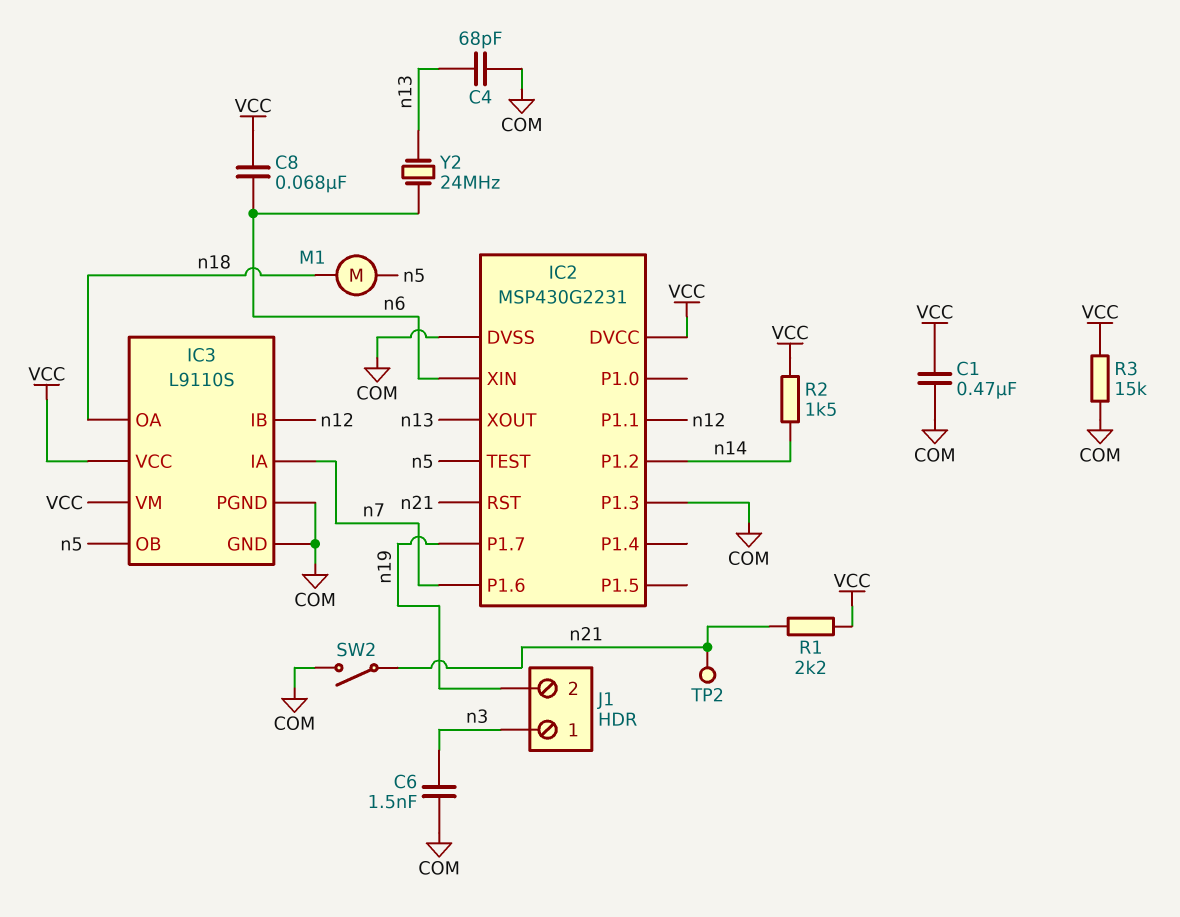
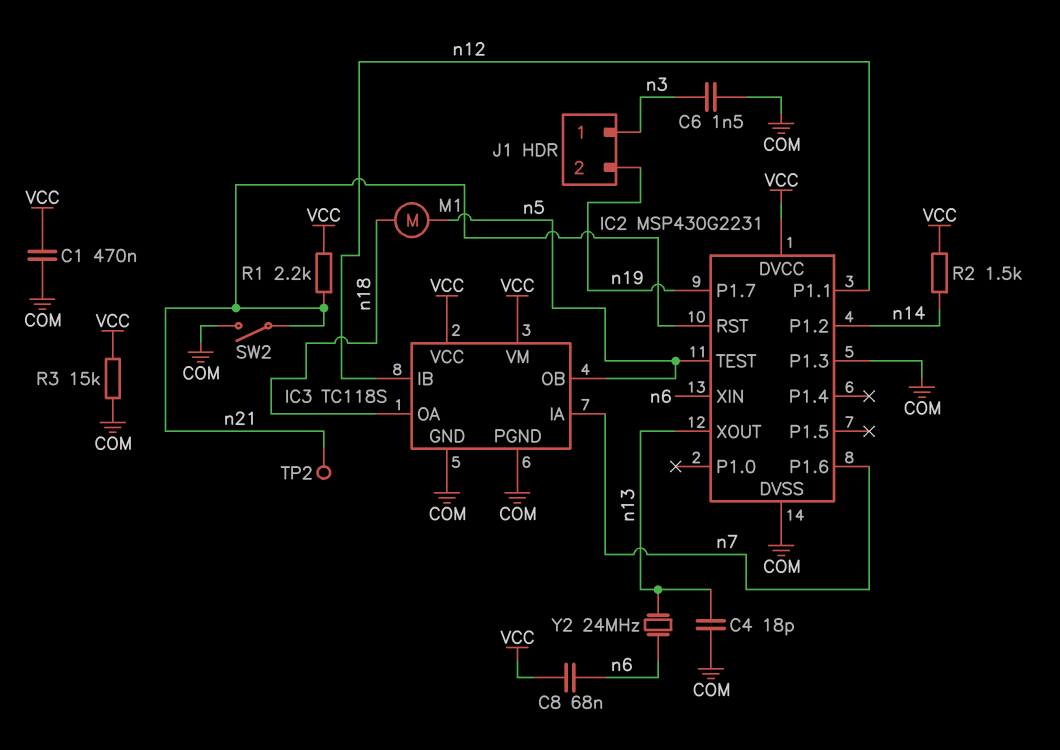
C4: 68pF (COM, n13) -> 18pF (COM, n13)
IC3: L9110S -> TC118S

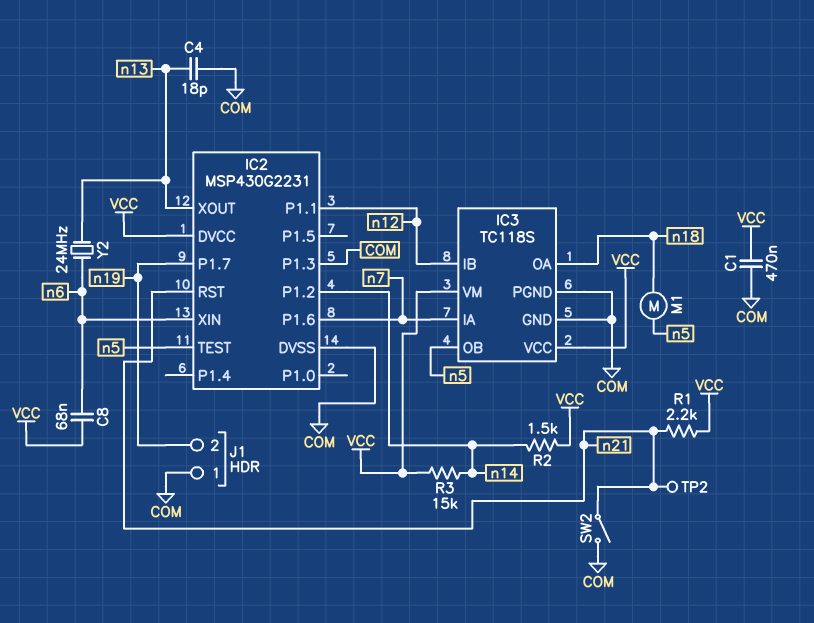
C6: 1.5nF (COM, n3) -> none
J1 pin 1: n3 -> COM
R3: 15k (COM, VCC) -> 15k (VCC, n14)

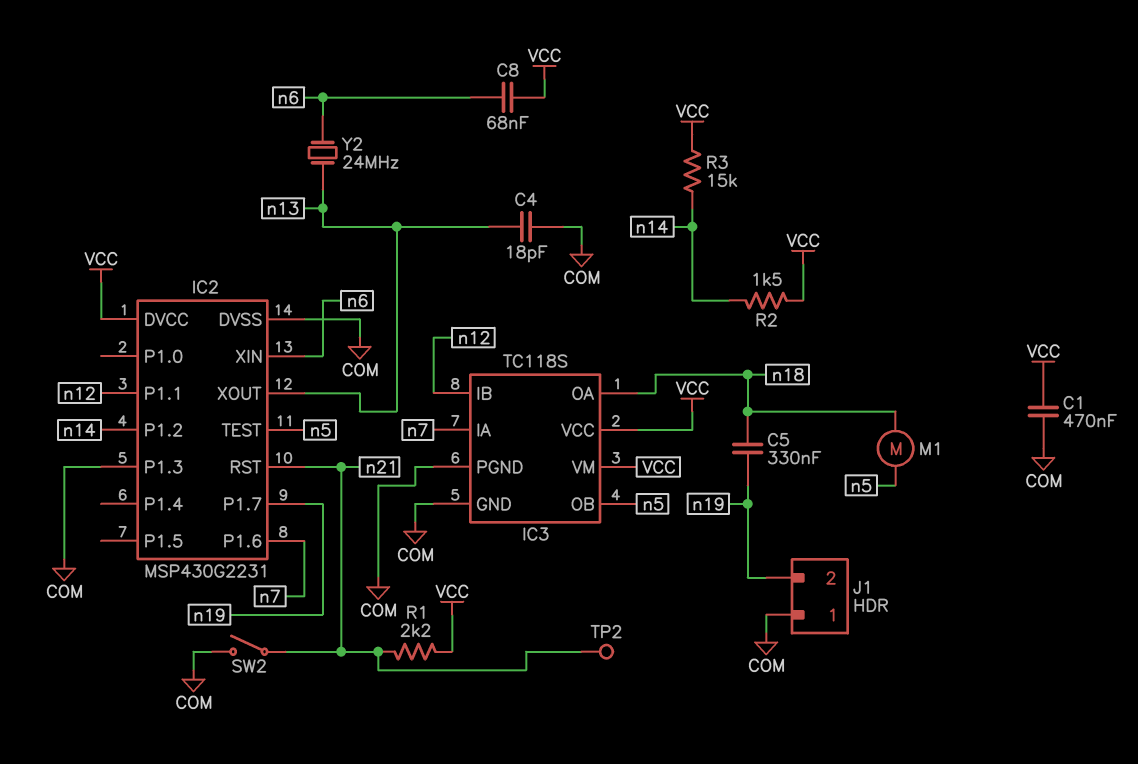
C5: none -> 330nF (n18, n19)

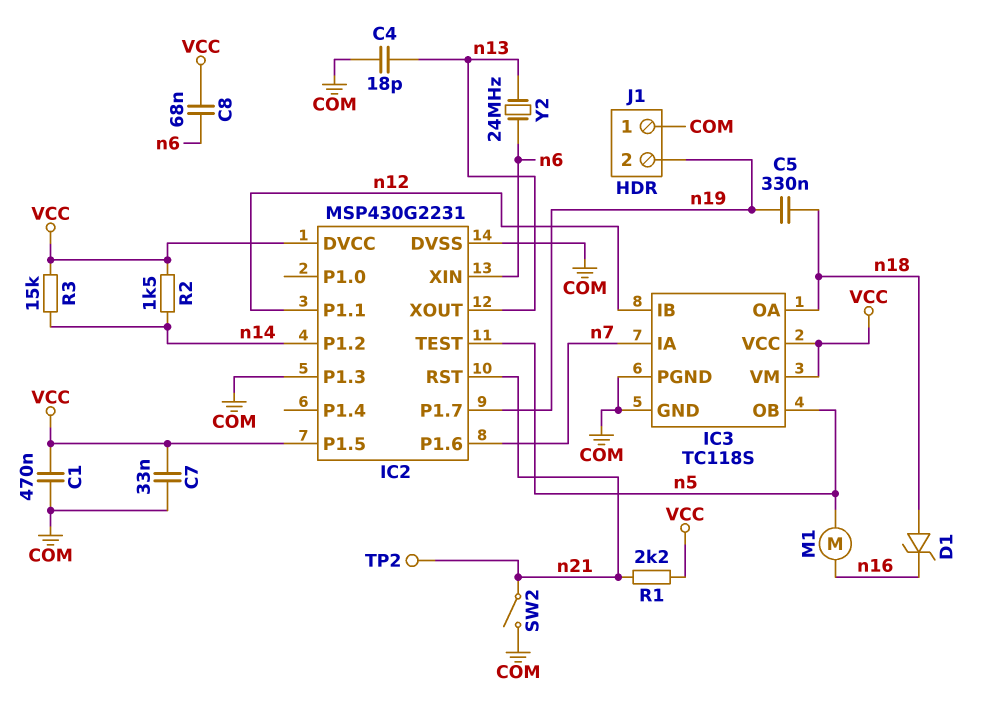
C7: none -> 33nF (COM, VCC)
D1: none -> zener (A n18, K n16)
IC2 pin P1.5: none -> VCC
M1: motor (n5, n18) -> motor (n5, n16)

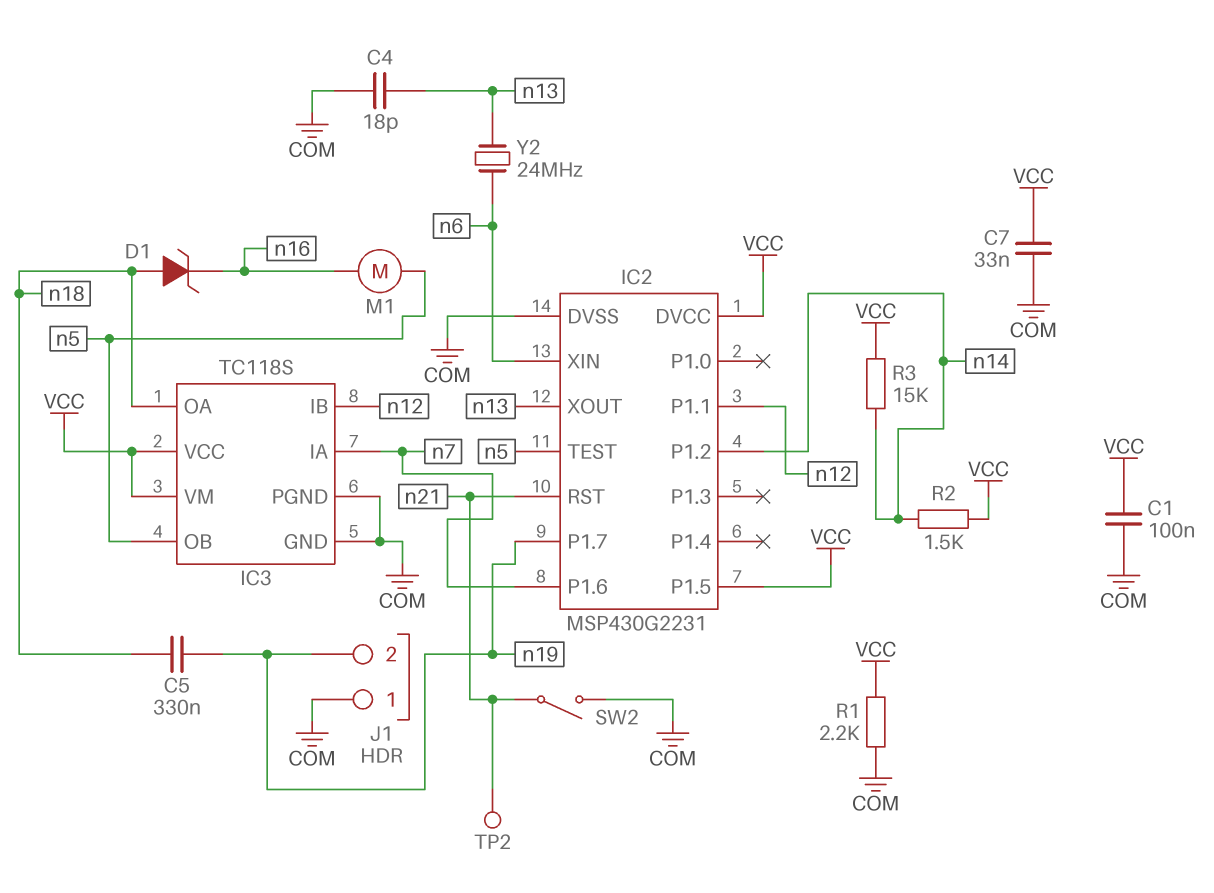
C1: 470nF (COM, VCC) -> 100nF (COM, VCC)
C8: 68nF (VCC, n6) -> none
IC2 pin P1.3: COM -> none
R1: 2.2k (VCC, n21) -> 2.2k (COM, VCC)

